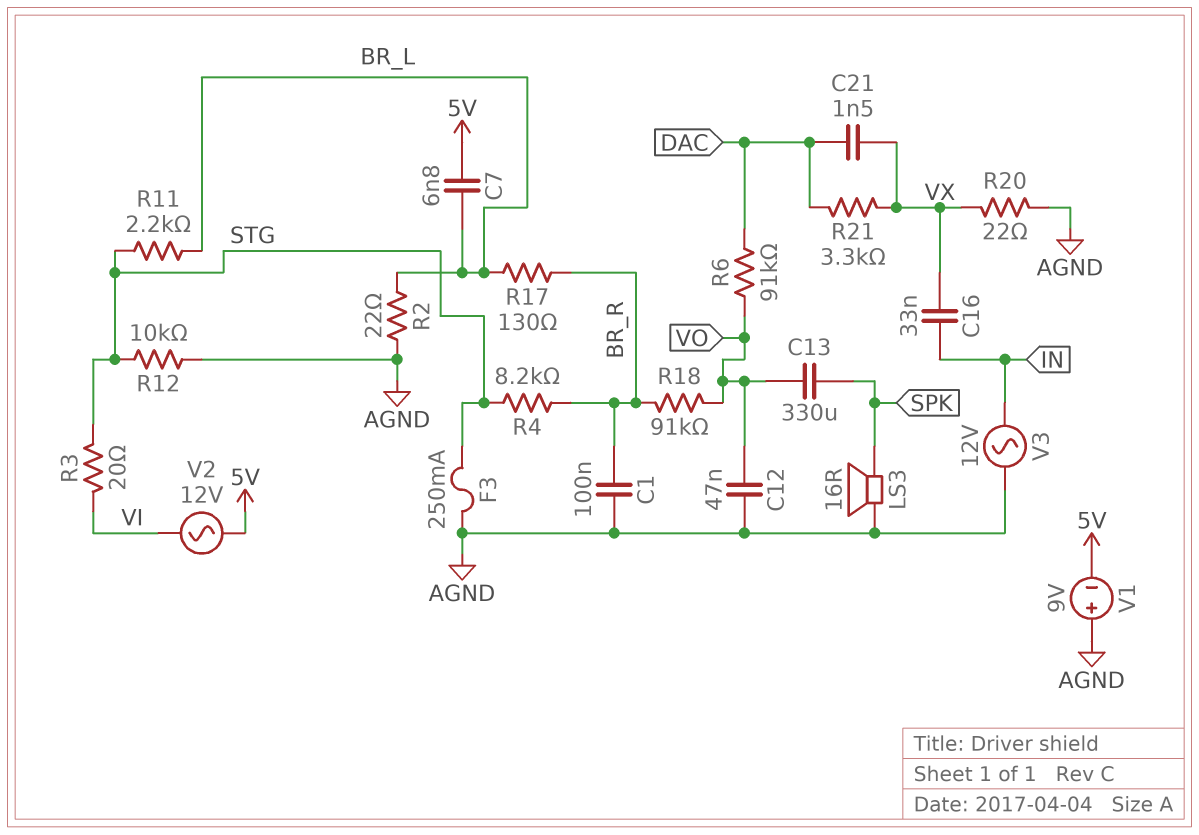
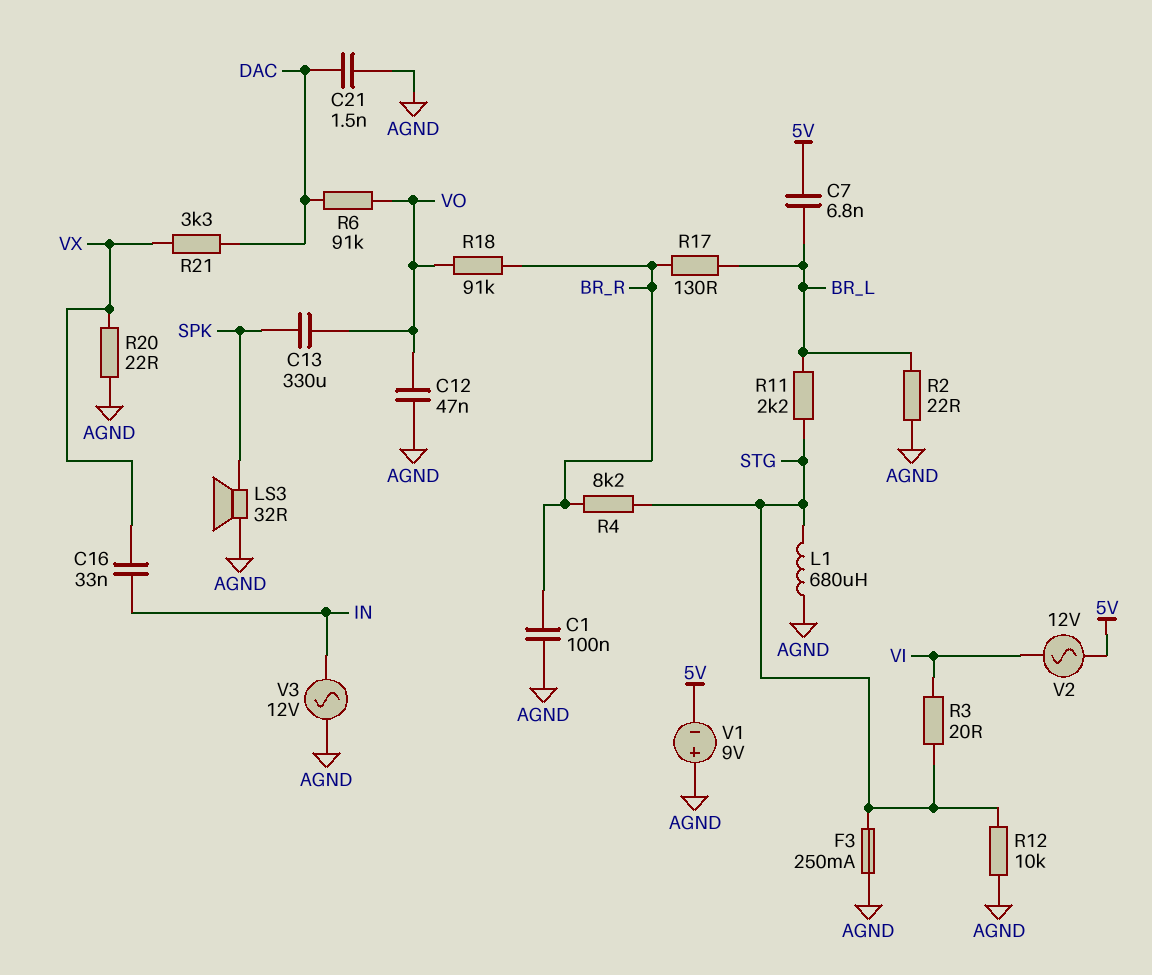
C21: 1.5nF (DAC, VX) -> 1.5nF (AGND, DAC)
L1: none -> 680uH (AGND, STG)
LS3: speaker 16R (AGND, SPK) -> speaker 32R (AGND, SPK)

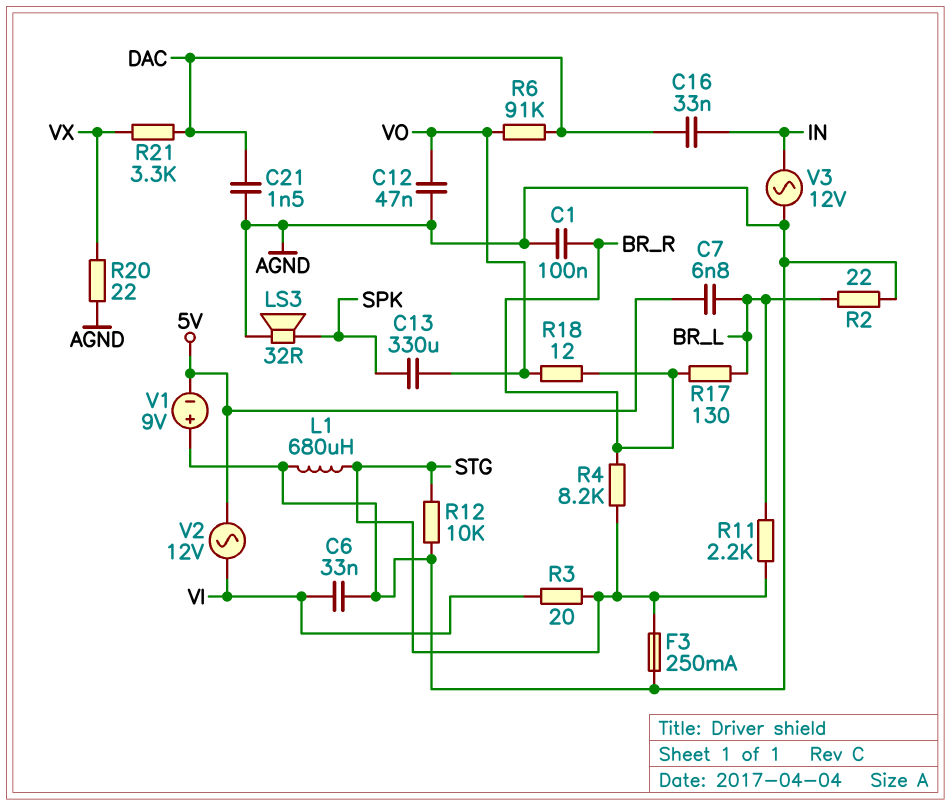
C6: none -> 33nF (AGND, VI)
C16: 33nF (IN, VX) -> 33nF (DAC, IN)
R18: 91k (BR_R, VO) -> 12 (BR_R, VO)

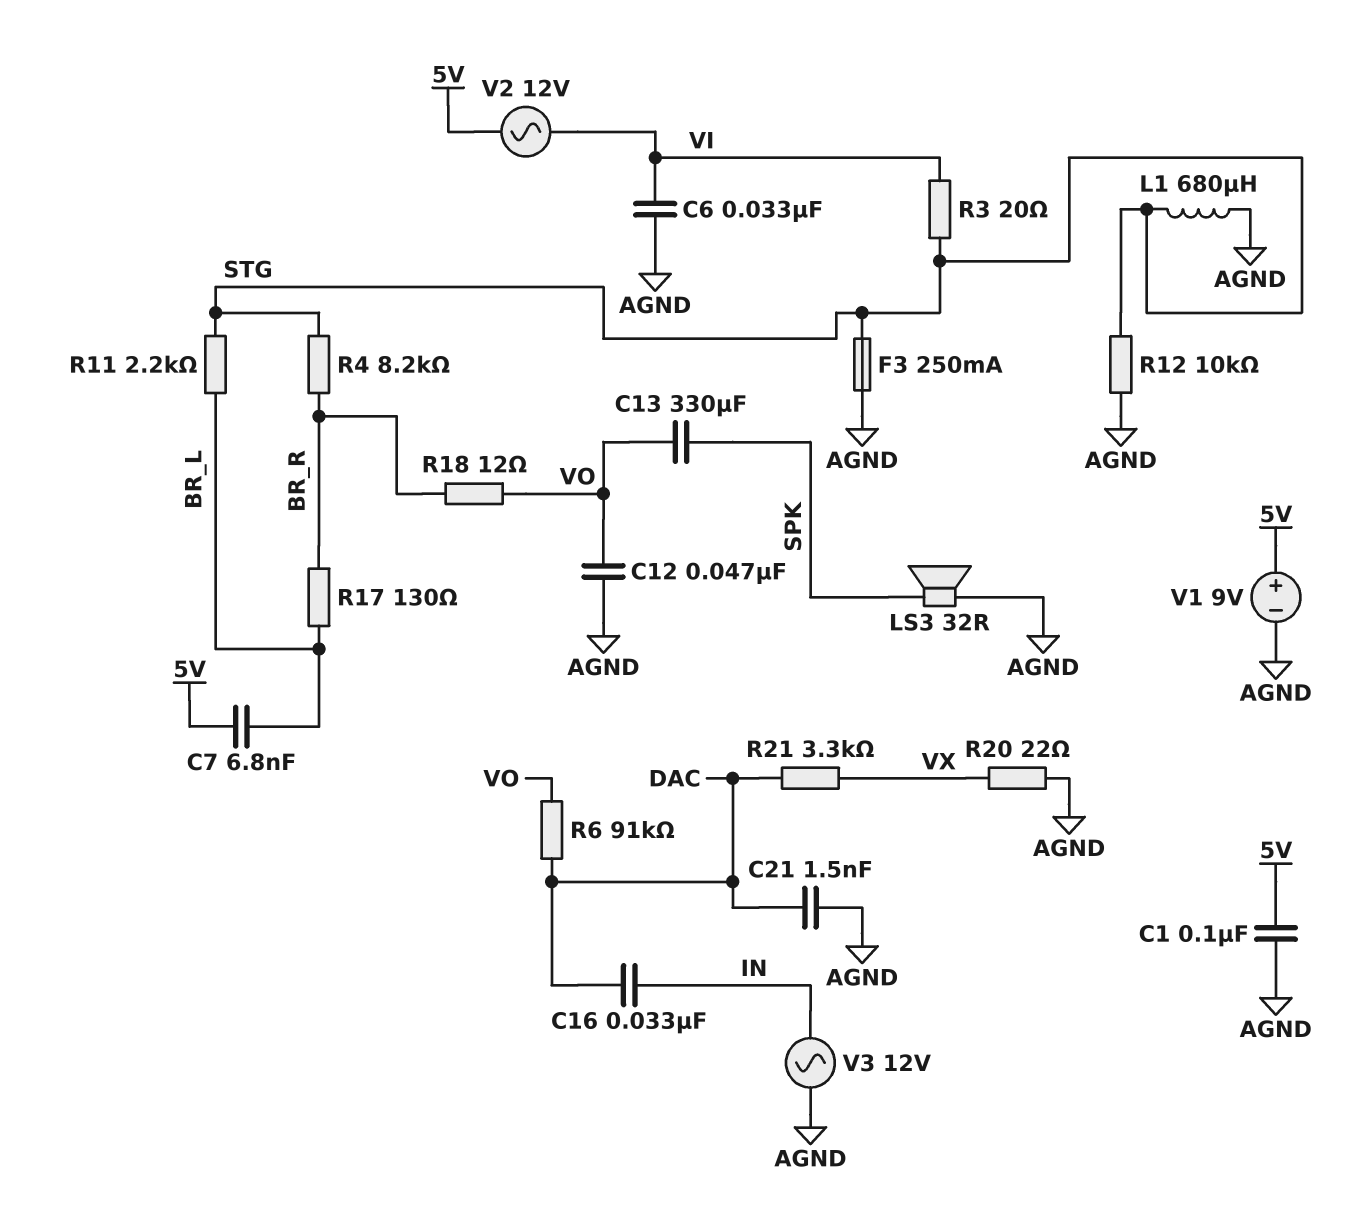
C1: 100nF (AGND, BR_R) -> 100nF (5V, AGND)
R2: 22 (AGND, BR_L) -> none
V1: 9V (plus AGND, minus 5V) -> 9V (plus 5V, minus AGND)

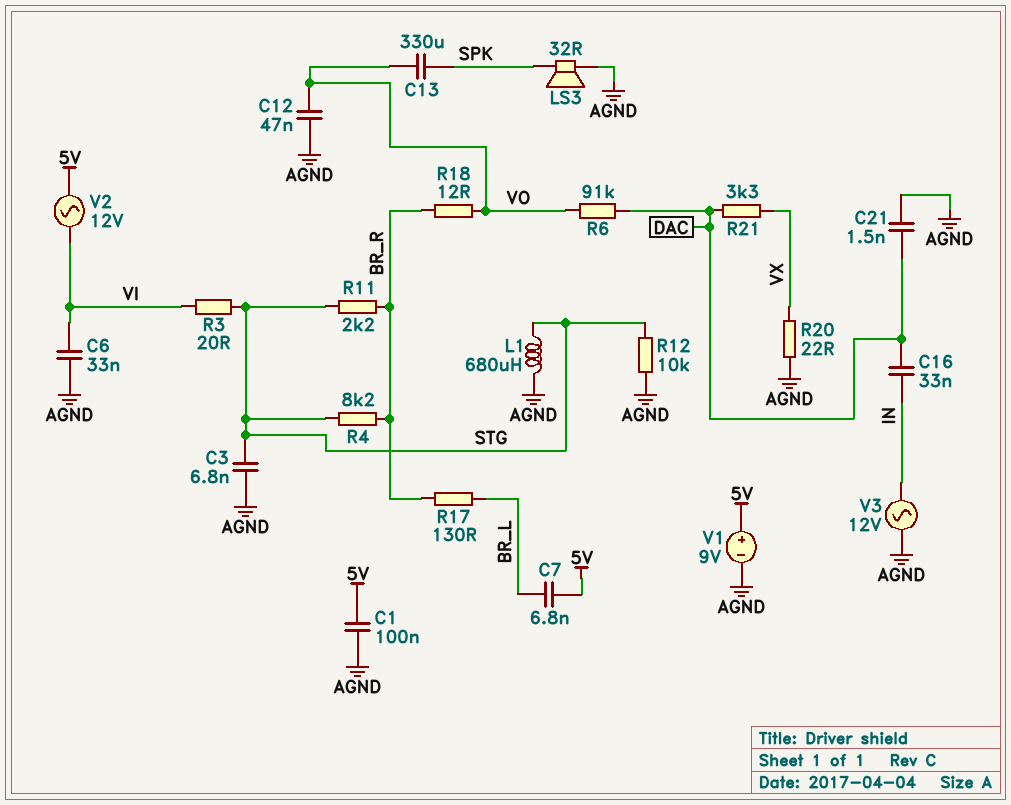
C3: none -> 6.8nF (AGND, STG)
F3: 250mA (AGND, STG) -> none
R11: 2.2k (BR_L, STG) -> 2.2k (BR_R, STG)

